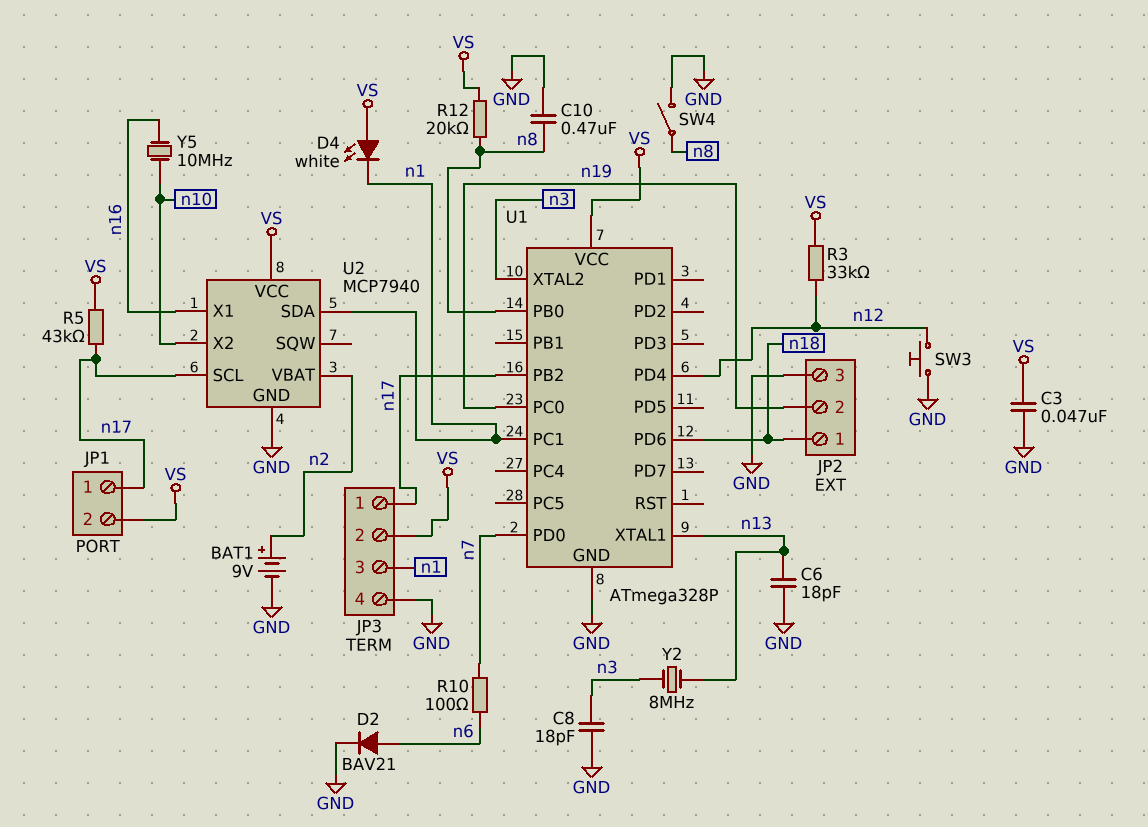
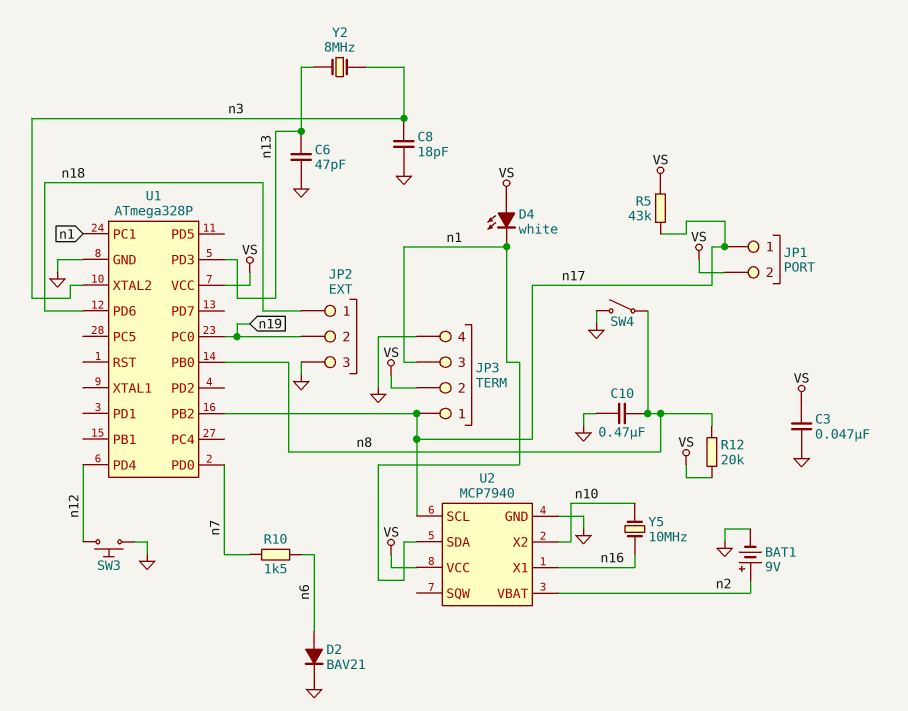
C6: 18pF (GND, n13) -> 47pF (GND, n13)
R3: 33k (VS, n12) -> none
R10: 100 (n6, n7) -> 1.5k (n6, n7)
U1 pin PD3: none -> n13
U1 pin XTAL1: n13 -> none

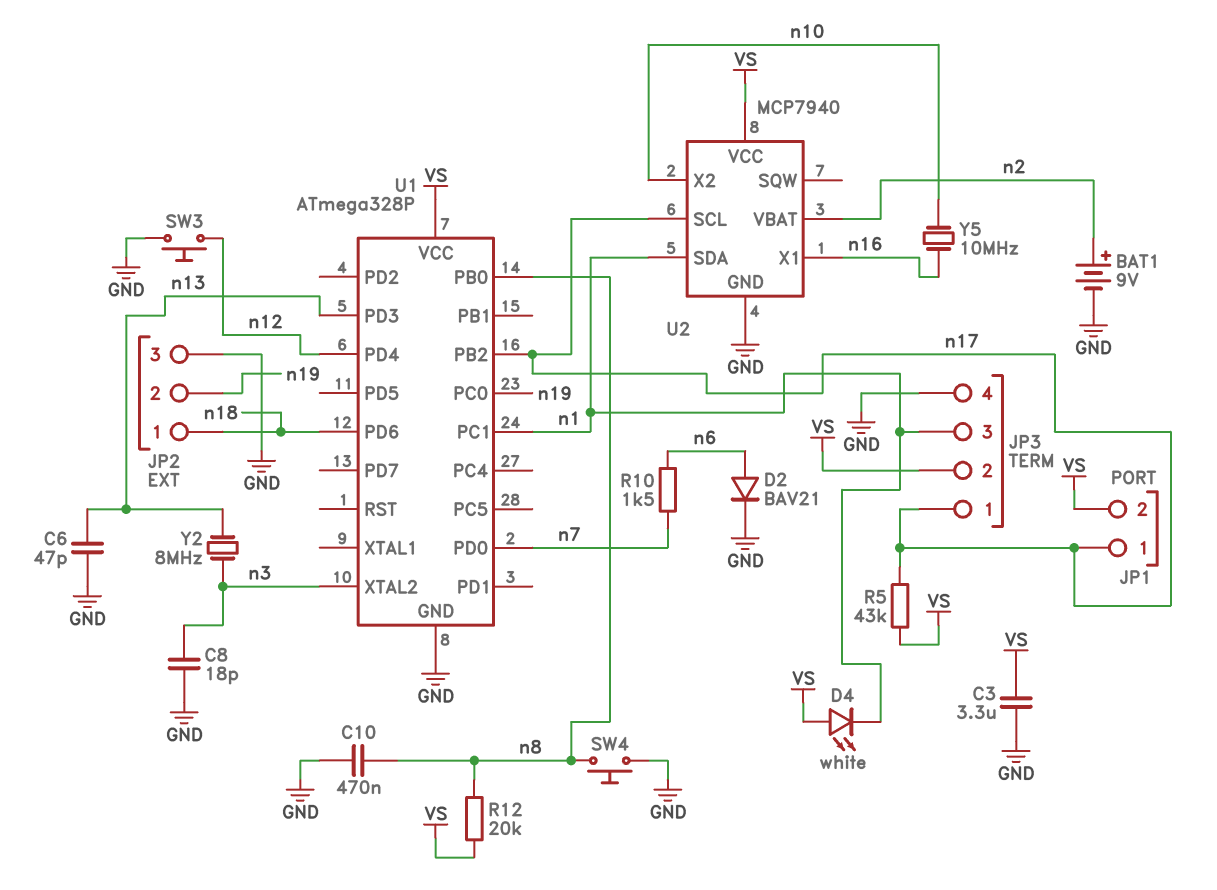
C3: 47nF (GND, VS) -> 3.3uF (GND, VS)
SW4: switch (GND, n8) -> button (GND, n8)

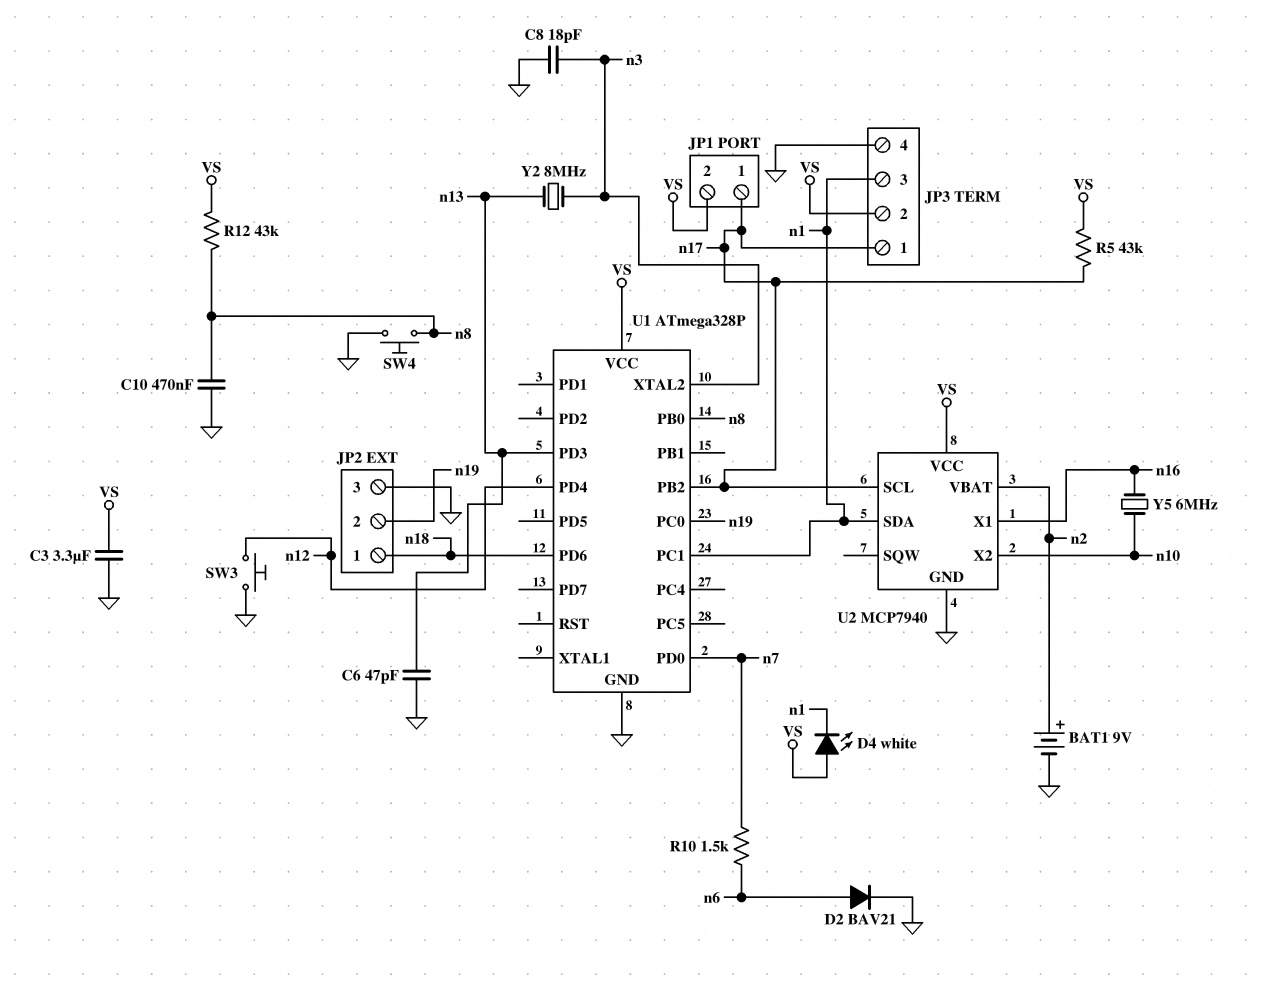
R12: 20k (VS, n8) -> 43k (VS, n8)
Y5: 10MHz (n10, n16) -> 6MHz (n10, n16)

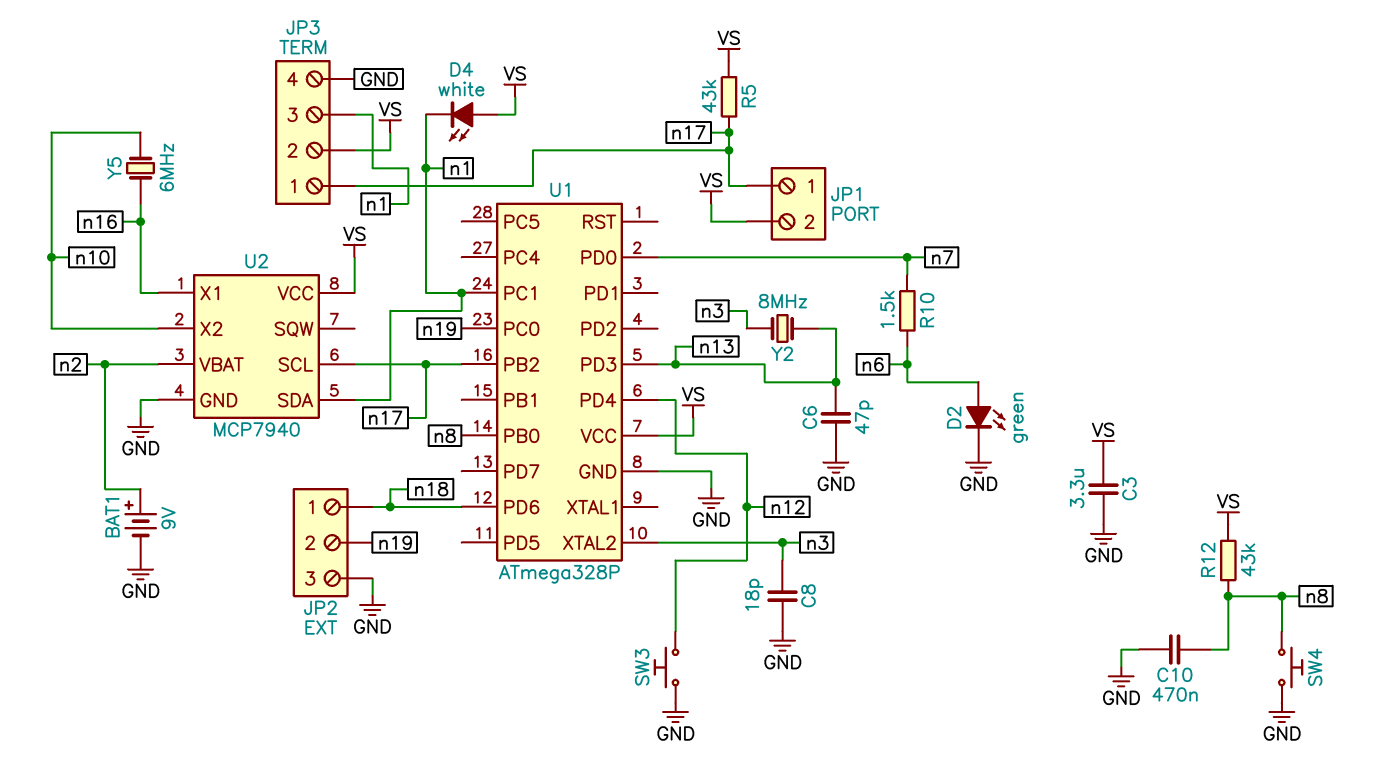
D2: diode BAV21 (A n6, K GND) -> LED green (A n6, K GND)

